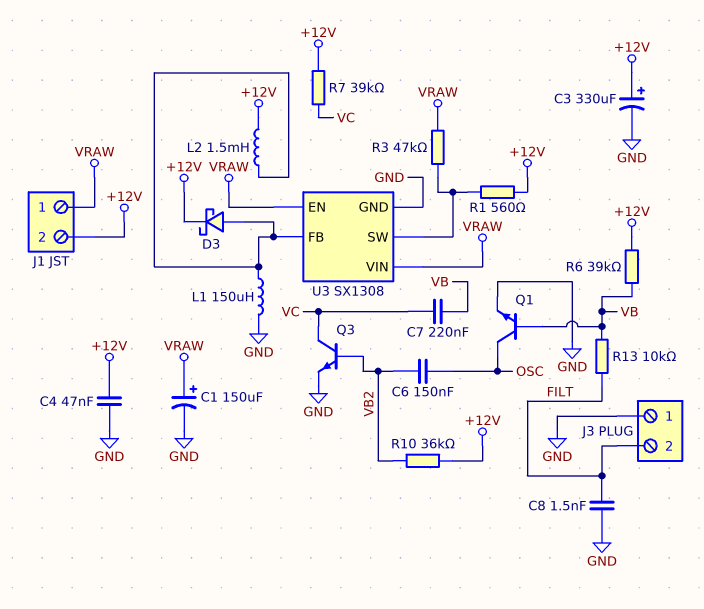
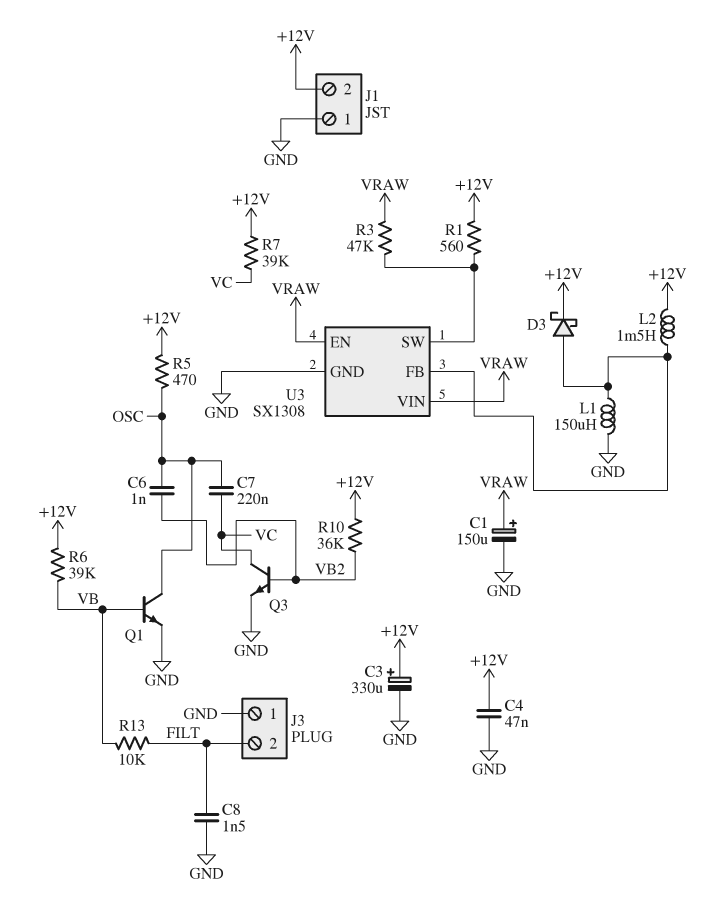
C6: 150nF (OSC, VB2) -> 1nF (OSC, VB2)
C7: 220nF (VB, VC) -> 220nF (OSC, VC)
J1 pin 1: VRAW -> GND
R5: none -> 470 (+12V, OSC)

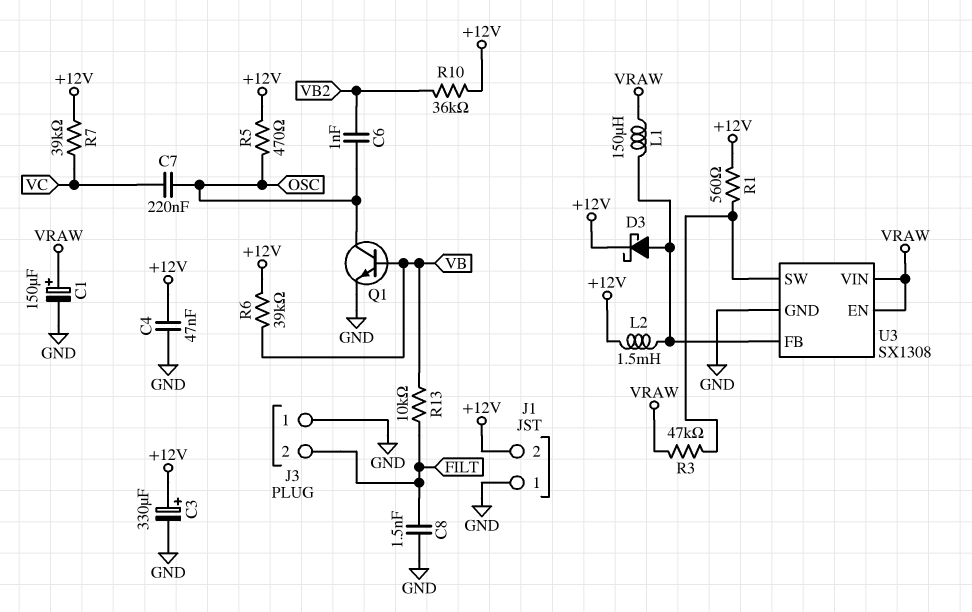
L1: 150uH (GND, U3/FB) -> 150uH (U3/FB, VRAW)
Q3: NPN (B VB2, C VC, E GND) -> none

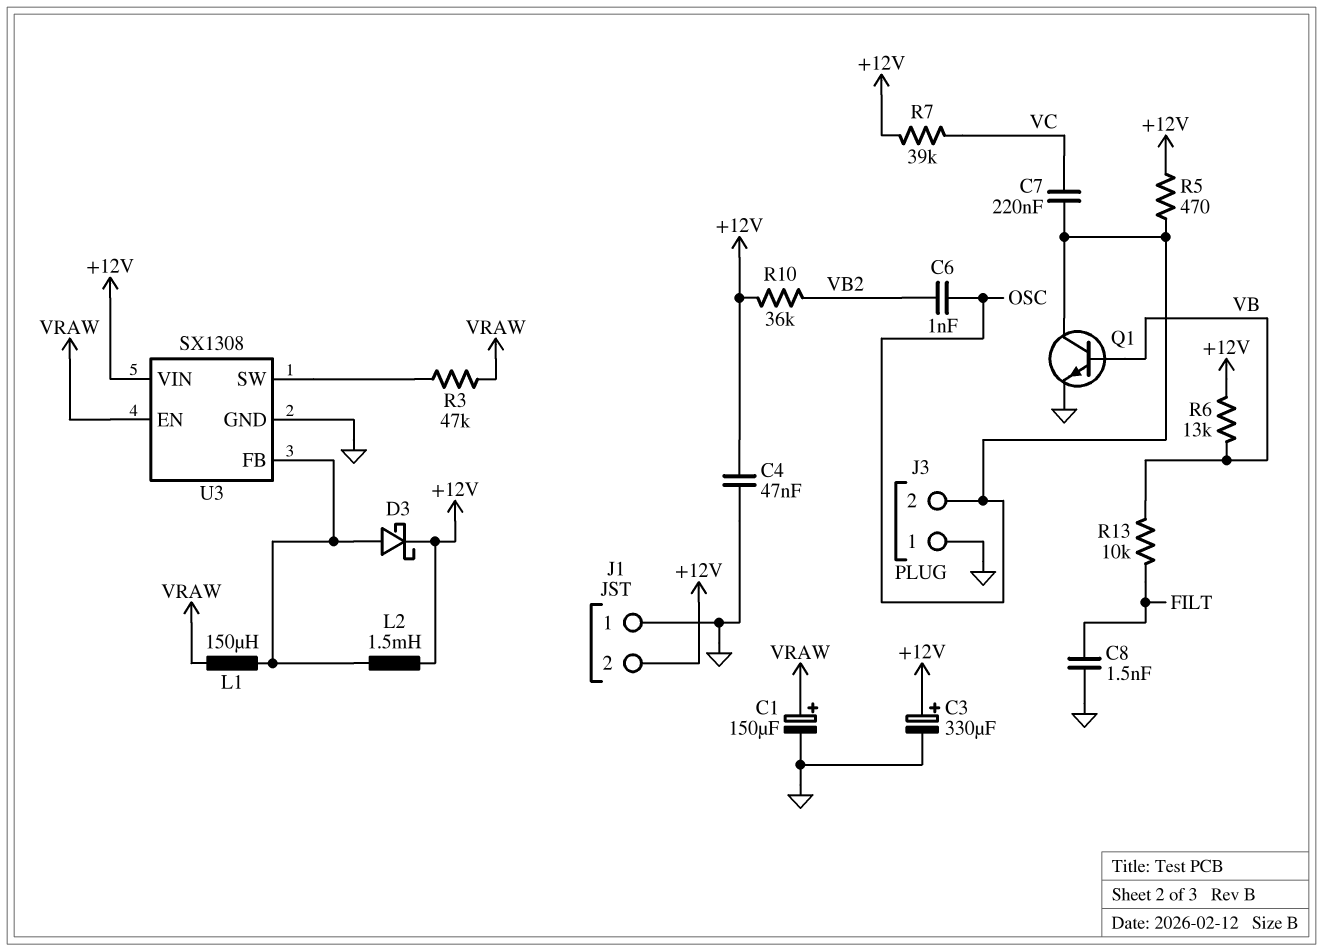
J3 pin 2: FILT -> OSC
R1: 560 (+12V, U3/SW) -> none
R6: 39k (+12V, VB) -> 13k (+12V, VB)
U3 pin VIN: VRAW -> +12V

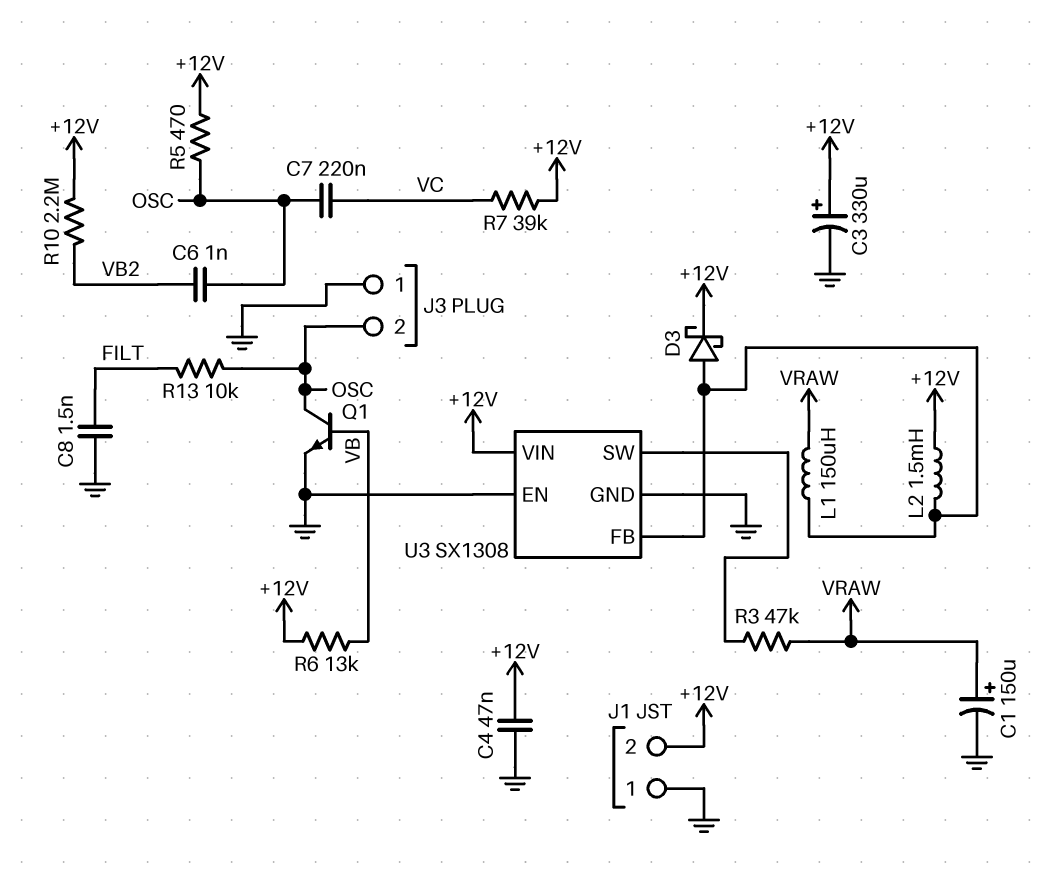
R10: 36k (+12V, VB2) -> 2.2M (+12V, VB2)
R13: 10k (FILT, VB) -> 10k (FILT, OSC)
U3 pin EN: VRAW -> GND

